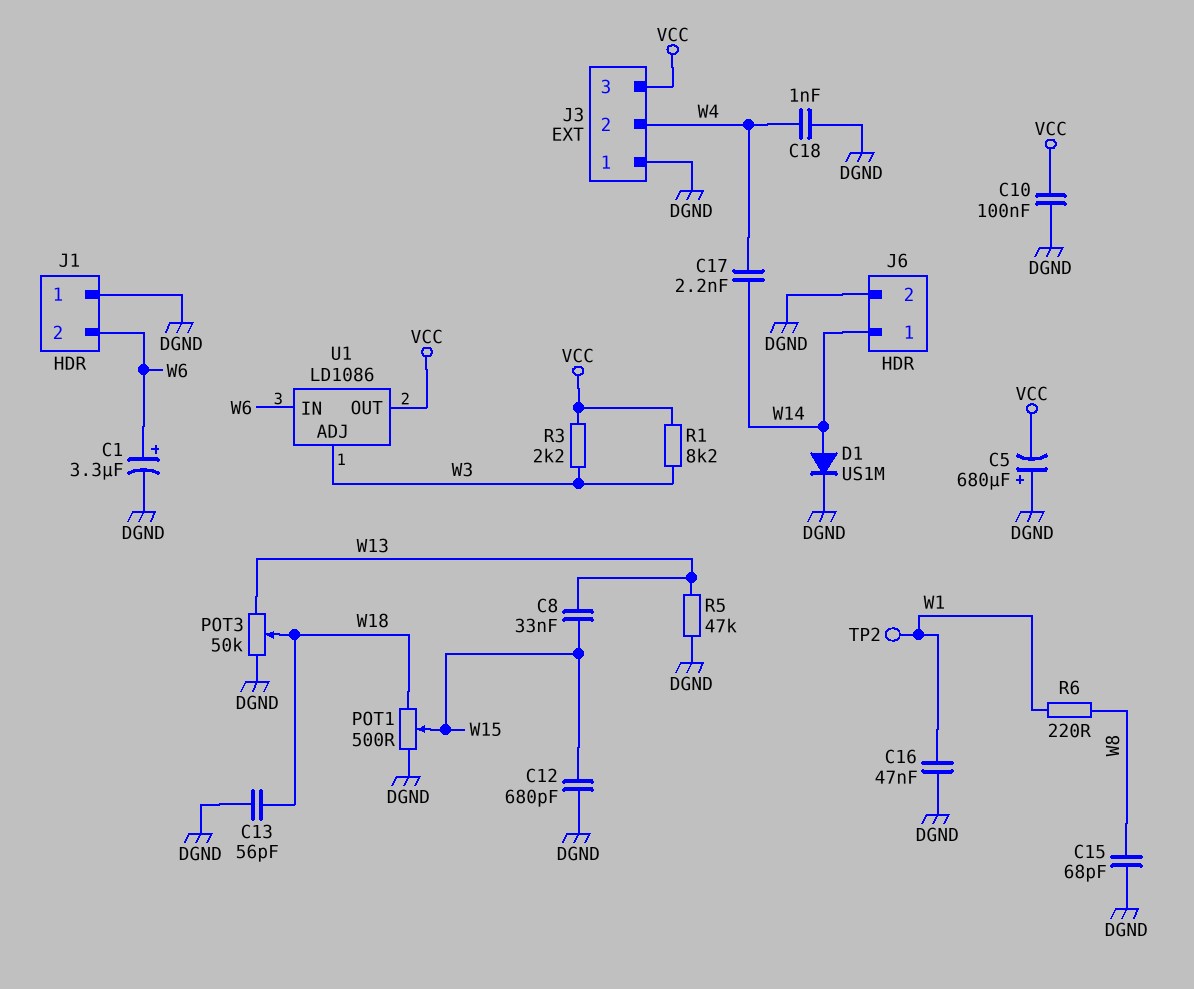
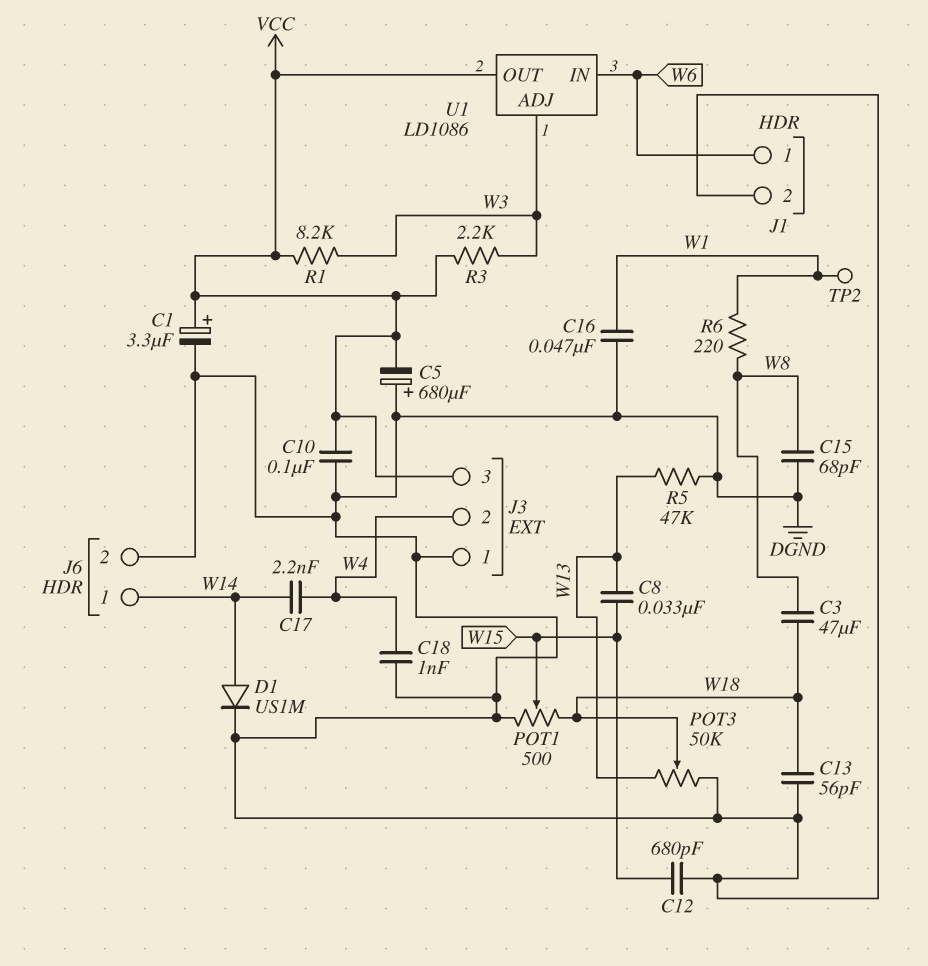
C1: 3.3uF (plus W6, minus DGND) -> 3.3uF (plus VCC, minus DGND)
C3: none -> 47uF (W8, W18)
J1 pin 1: DGND -> W6
J1 pin 2: W6 -> DGND

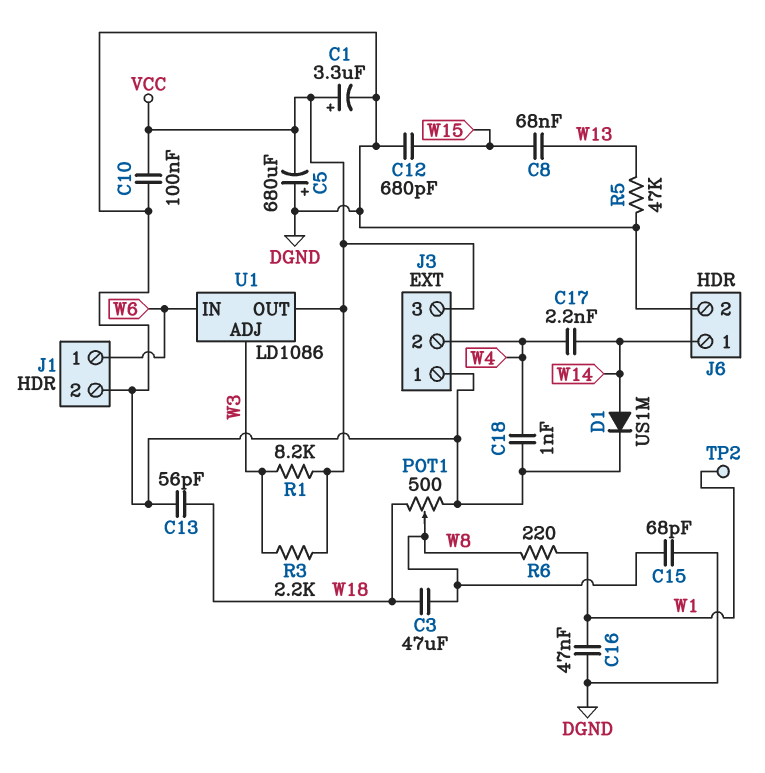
C8: 33nF (W13, W15) -> 68nF (W13, W15)
POT1: 500 (DGND, W18, wiper W15) -> 500 (DGND, W18, wiper W8)
POT3: 50k (DGND, W13, wiper W18) -> none

